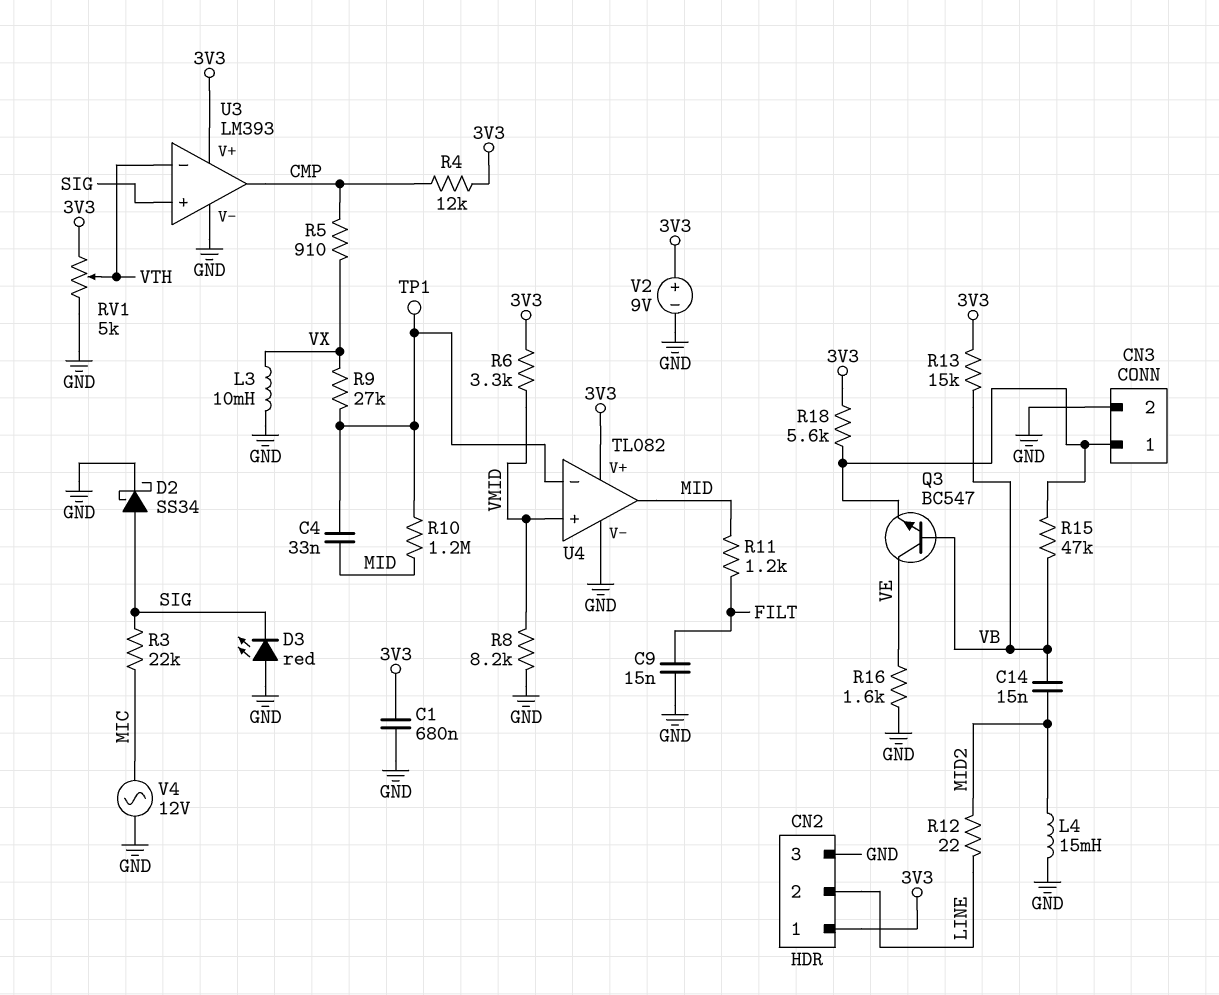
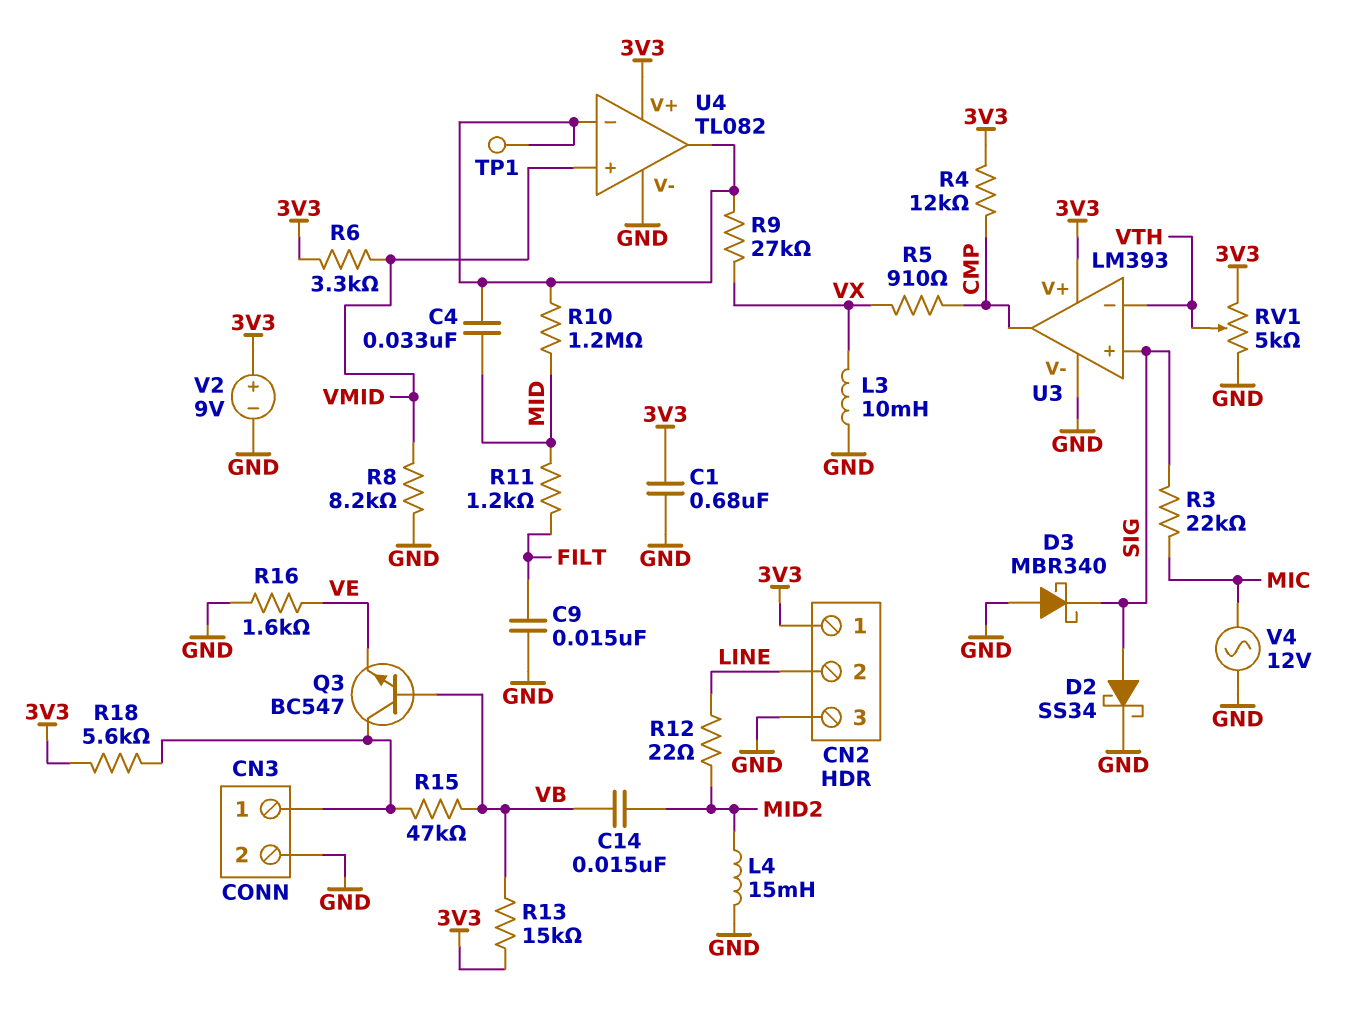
D3: LED red (A GND, K SIG) -> schottky MBR340 (A GND, K SIG)
Q3: NPN BC547 (B VB, C VE, E CN3/1) -> NPN BC547 (B VB, C CN3/1, E VE)
U4 pin out: MID -> U4/in-

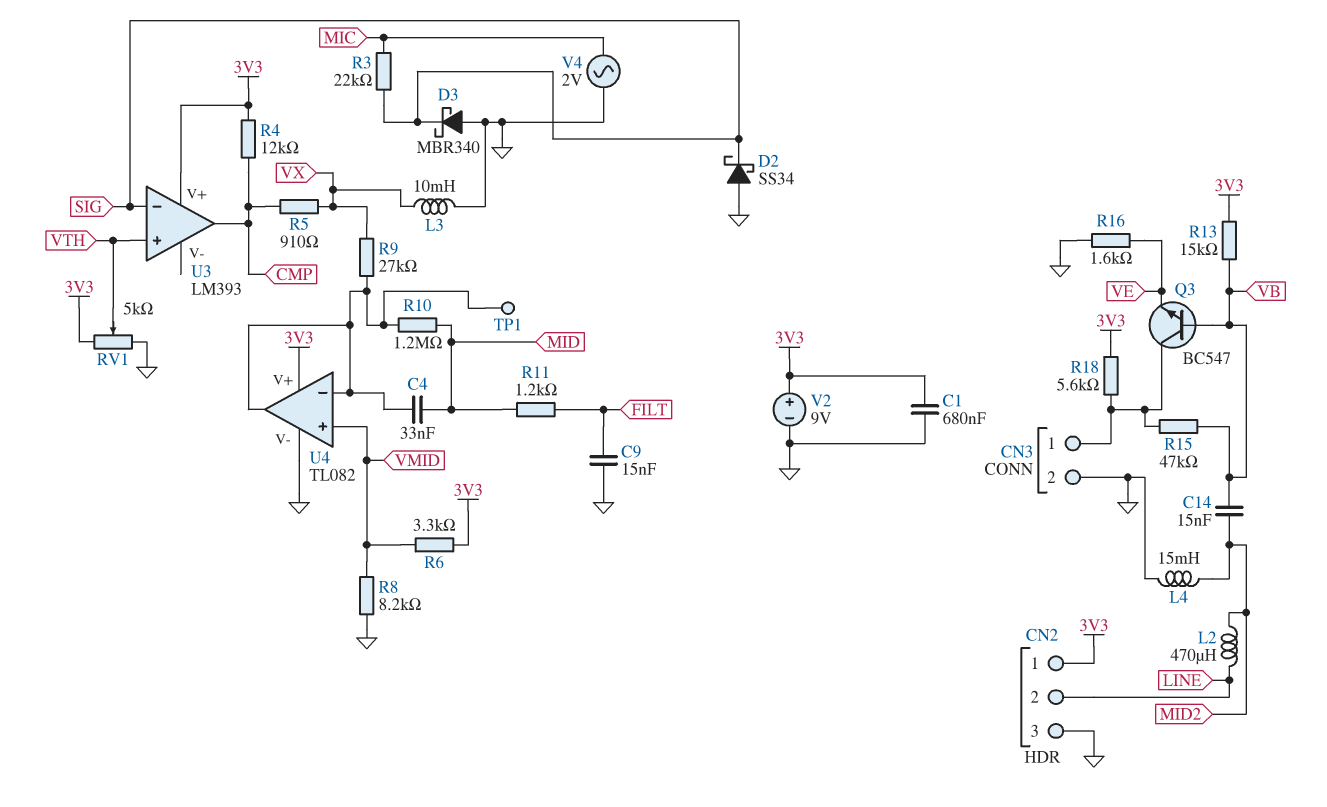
D2: schottky SS34 (A SIG, K GND) -> schottky SS34 (A GND, K SIG)
L2: none -> 470uH (LINE, MID2)
R12: 22 (LINE, MID2) -> none
U3 pin V-: GND -> none
U3 pin in+: SIG -> VTH
U3 pin in-: VTH -> SIG
V4: AC 12V (GND, MIC) -> AC 2V (GND, MIC)

